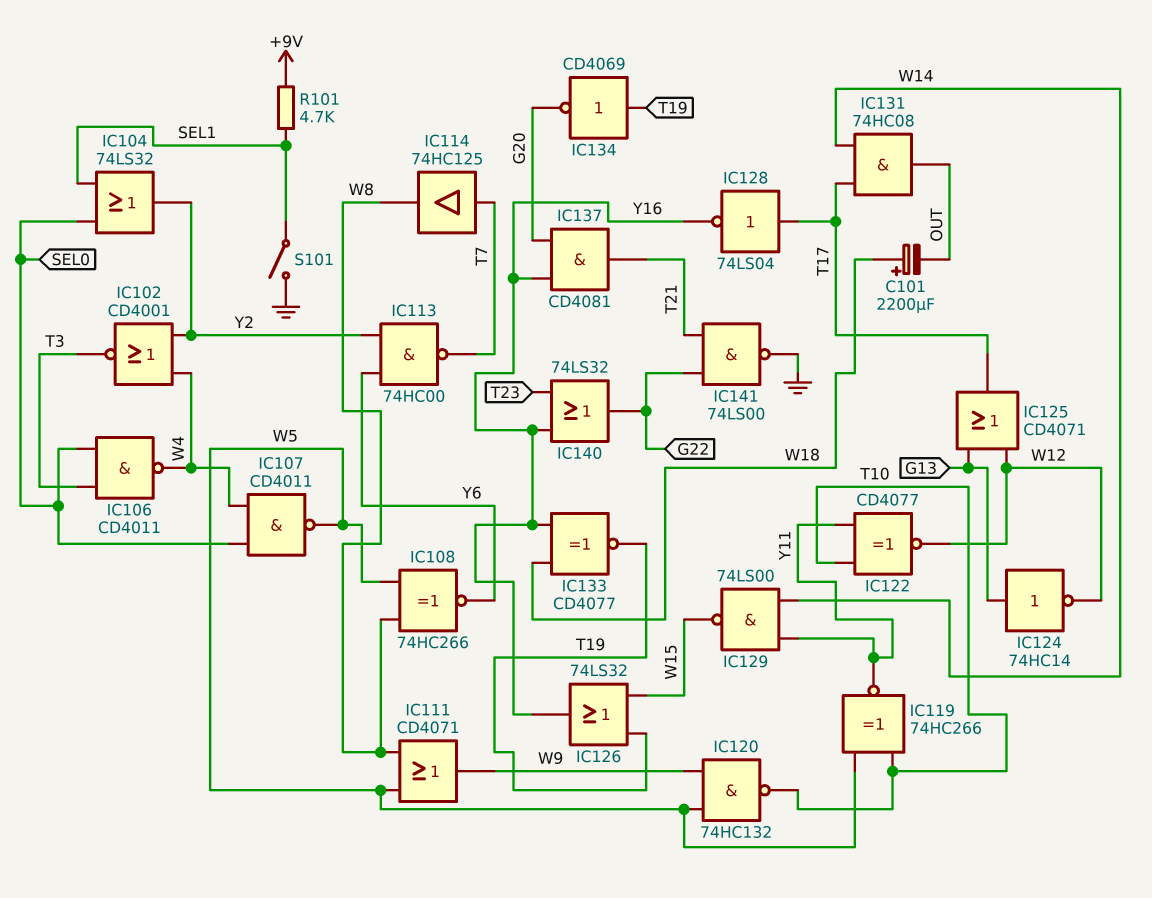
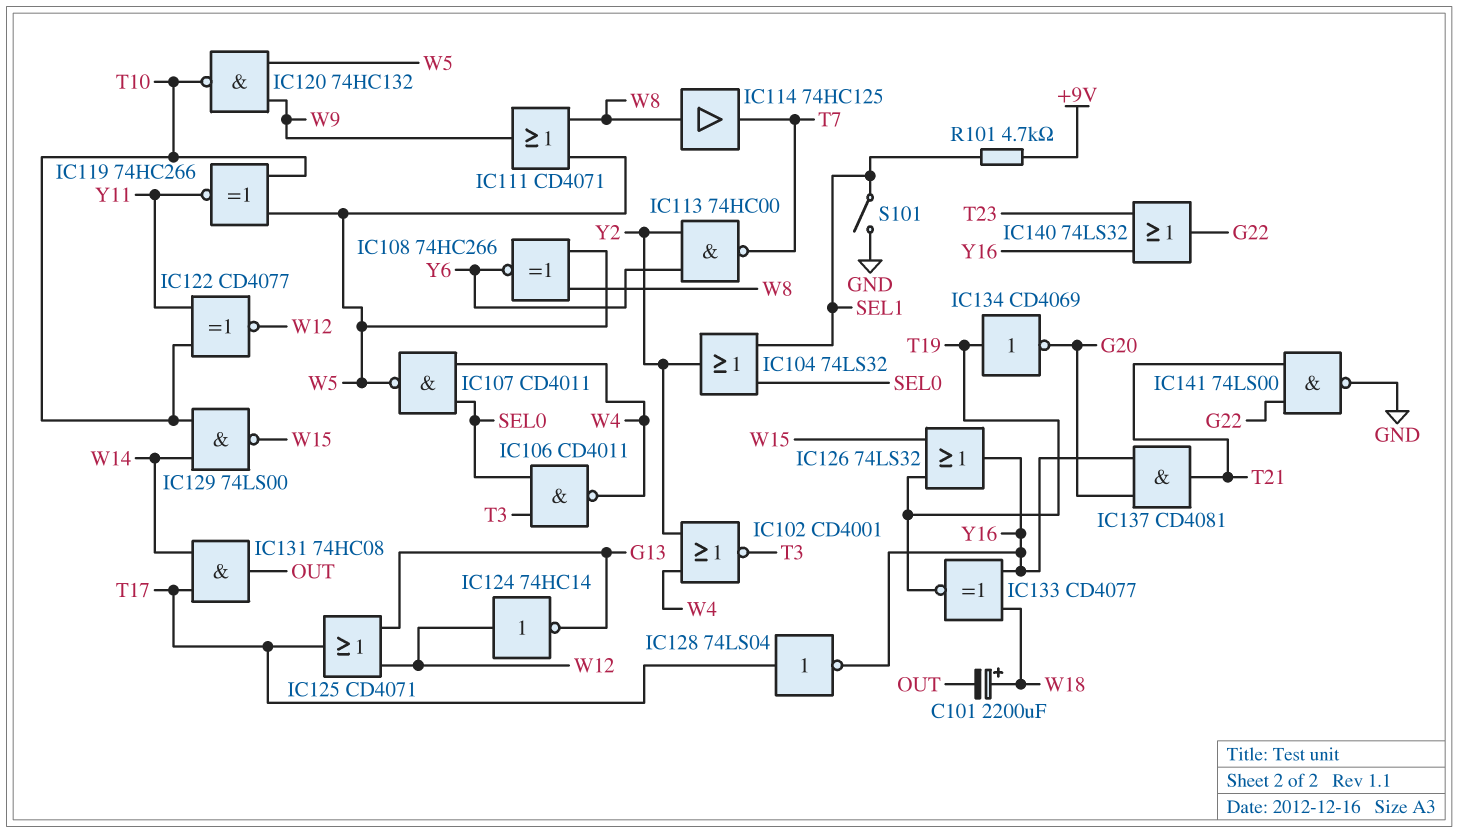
IC114: buffer 74HC125 (in T7, out W8) -> buffer 74HC125 (in W8, out T7)
IC124: NOT 74HC14 (in G13, out W12) -> NOT 74HC14 (in W12, out G13)
IC129: NAND 74LS00 (in W14, in Y11, out W15) -> NAND 74LS00 (in T10, in W14, out W15)

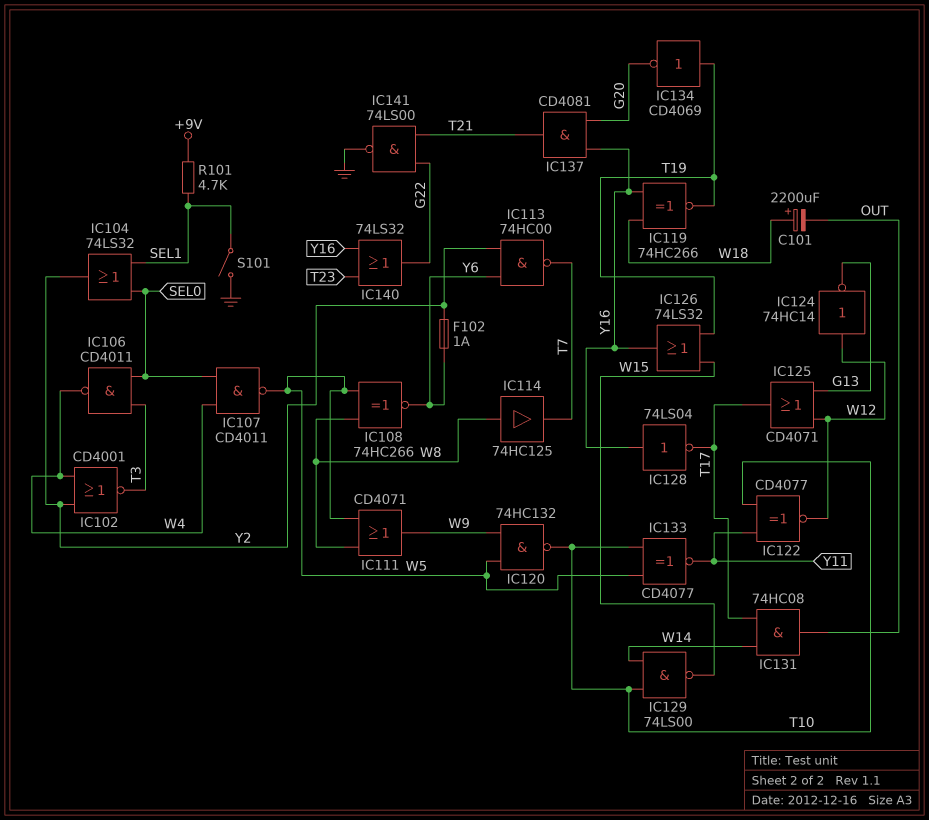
F102: none -> 1A (Y2, Y6)
IC119: XNOR 74HC266 (in T10, in W5, out Y11) -> XNOR 74HC266 (in W18, in Y16, out T19)
IC128: NOT 74LS04 (in T17, out Y16) -> NOT 74LS04 (in Y16, out T17)
IC133: XNOR CD4077 (in W18, in Y16, out T19) -> XNOR CD4077 (in T10, in W5, out Y11)

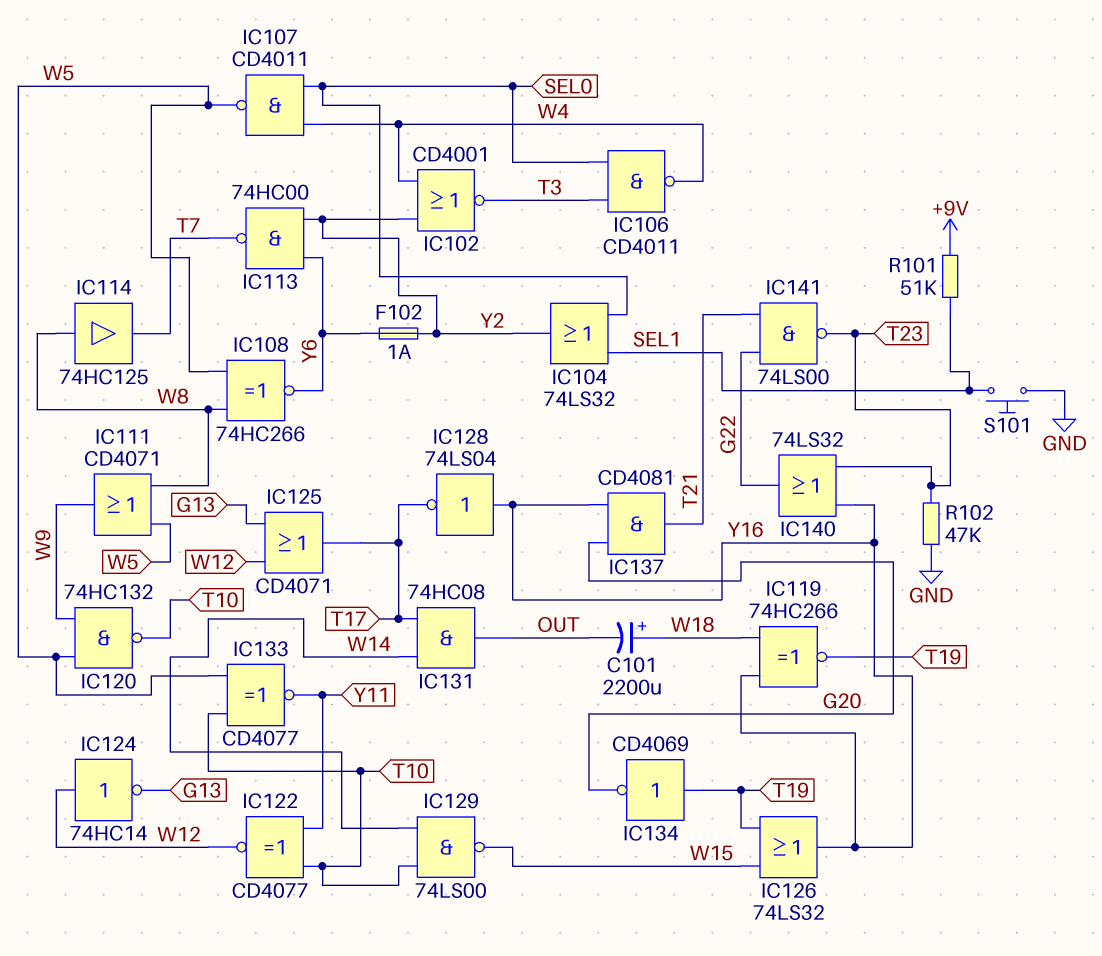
IC141: NAND 74LS00 (in G22, in T21, out GND) -> NAND 74LS00 (in G22, in T21, out T23)
R101: 4.7k (+9V, SEL1) -> 51k (+9V, SEL1)
R102: none -> 47k (GND, T23)
S101: switch (GND, SEL1) -> button (GND, SEL1)

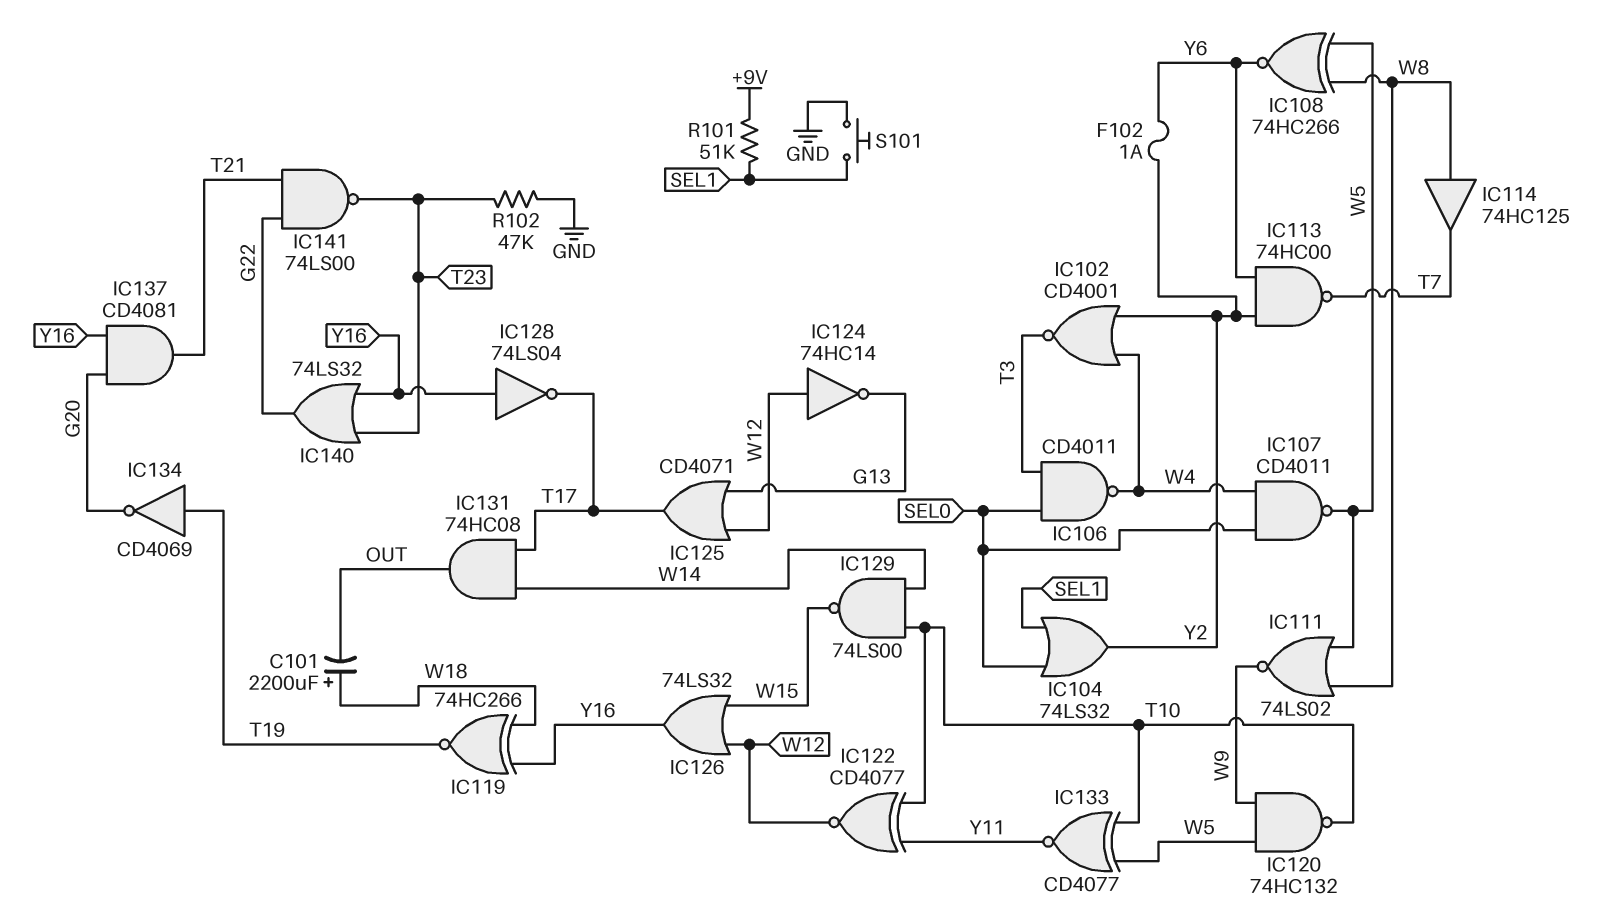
IC111: OR CD4071 (in W5, in W8, out W9) -> NOR 74LS02 (in W5, in W8, out W9)
IC126: OR 74LS32 (in T19, in W15, out Y16) -> OR 74LS32 (in W12, in W15, out Y16)

